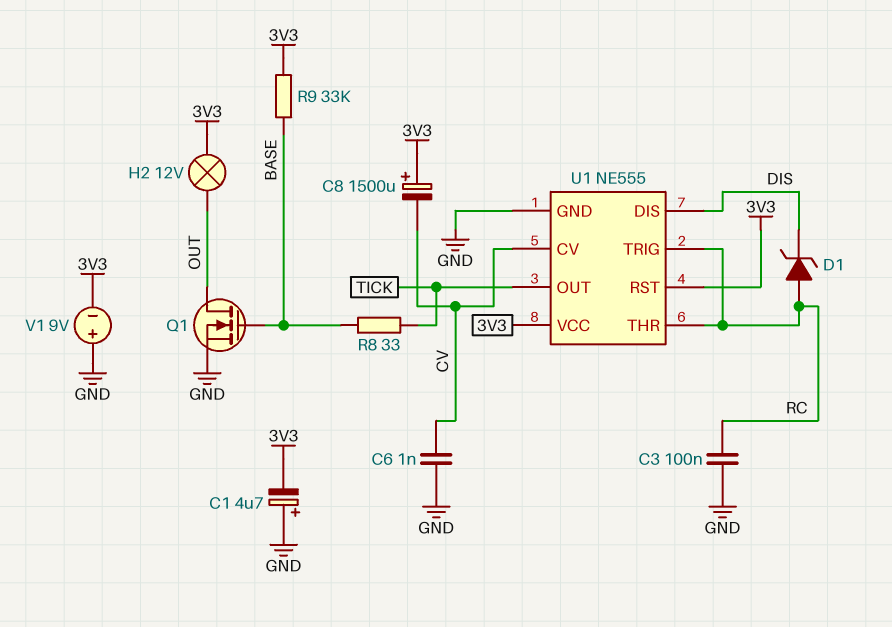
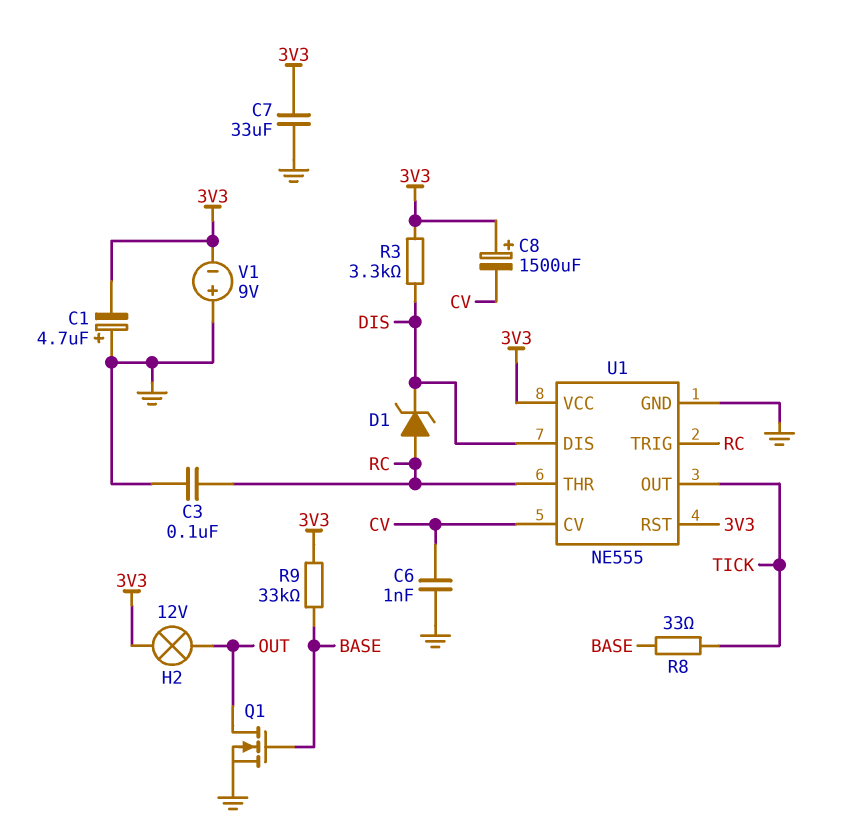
C7: none -> 33uF (3V3, GND)
R3: none -> 3.3k (3V3, DIS)

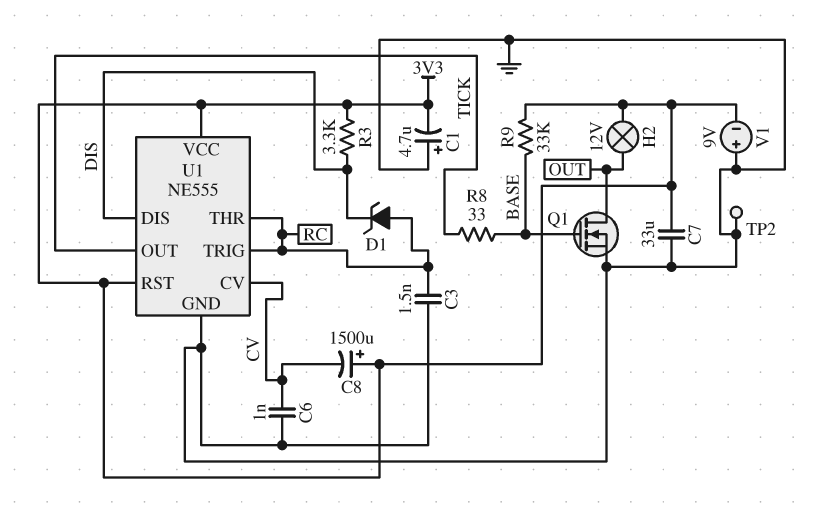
C3: 100nF (GND, RC) -> 1.5nF (GND, RC)
TP2: none -> test point (GND)

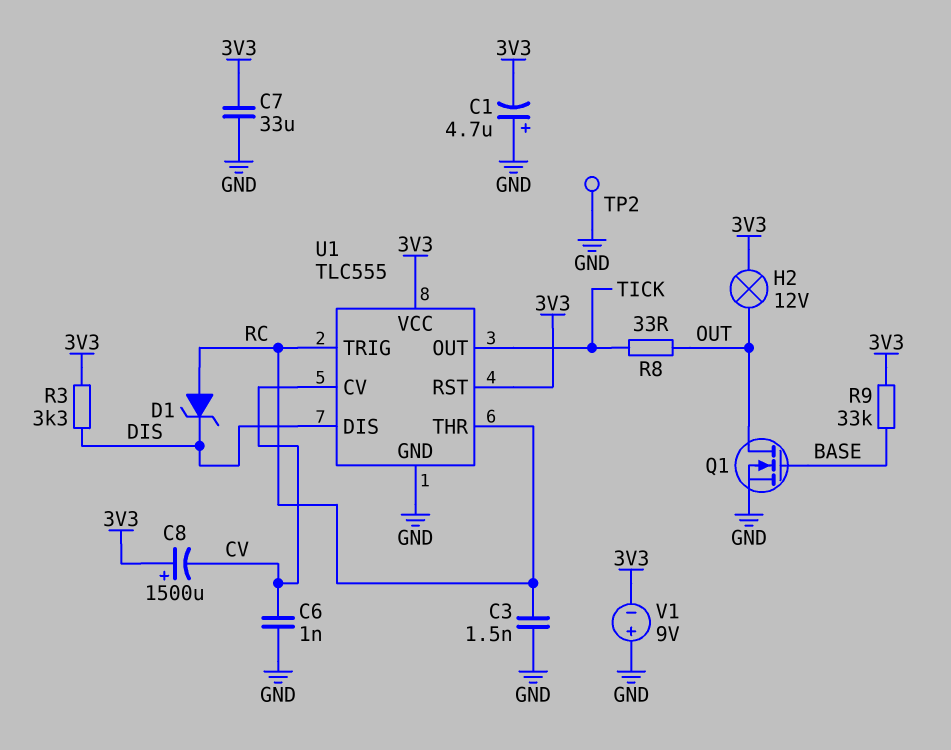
R8: 33 (BASE, TICK) -> 33 (OUT, TICK)
U1: NE555 -> TLC555

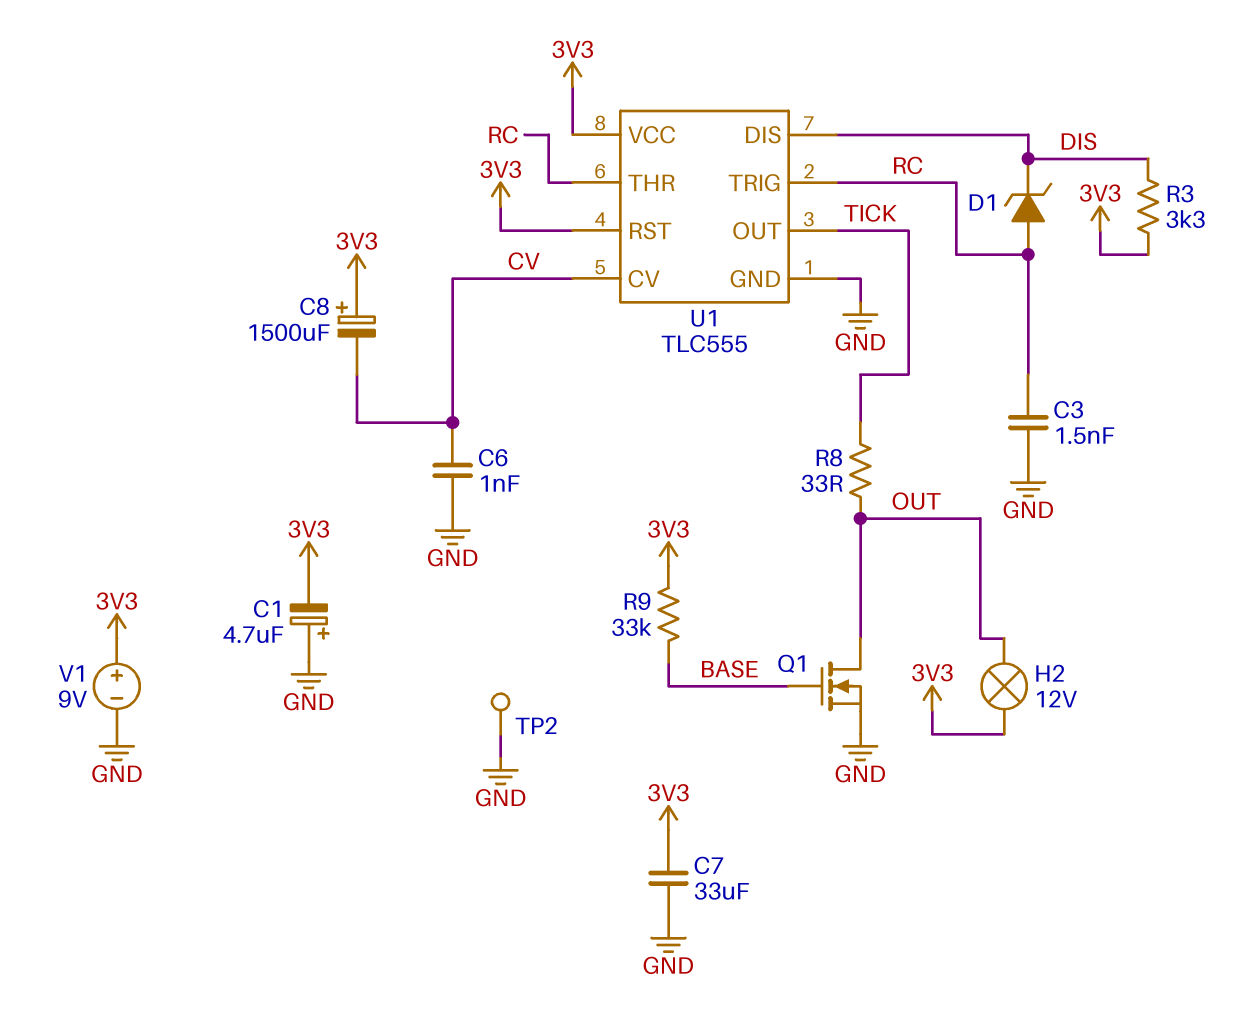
V1: 9V (plus GND, minus 3V3) -> 9V (plus 3V3, minus GND)

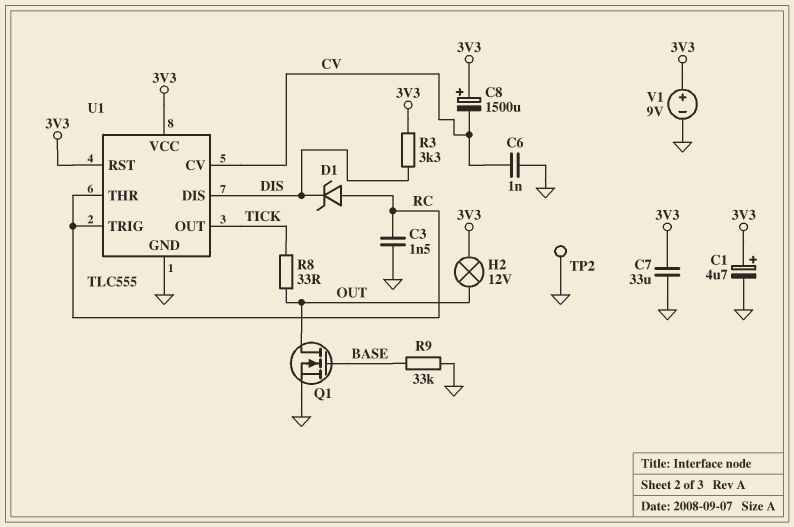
C1: 4.7uF (plus GND, minus 3V3) -> 4.7uF (plus 3V3, minus GND)
R9: 33k (3V3, BASE) -> 33k (BASE, GND)

